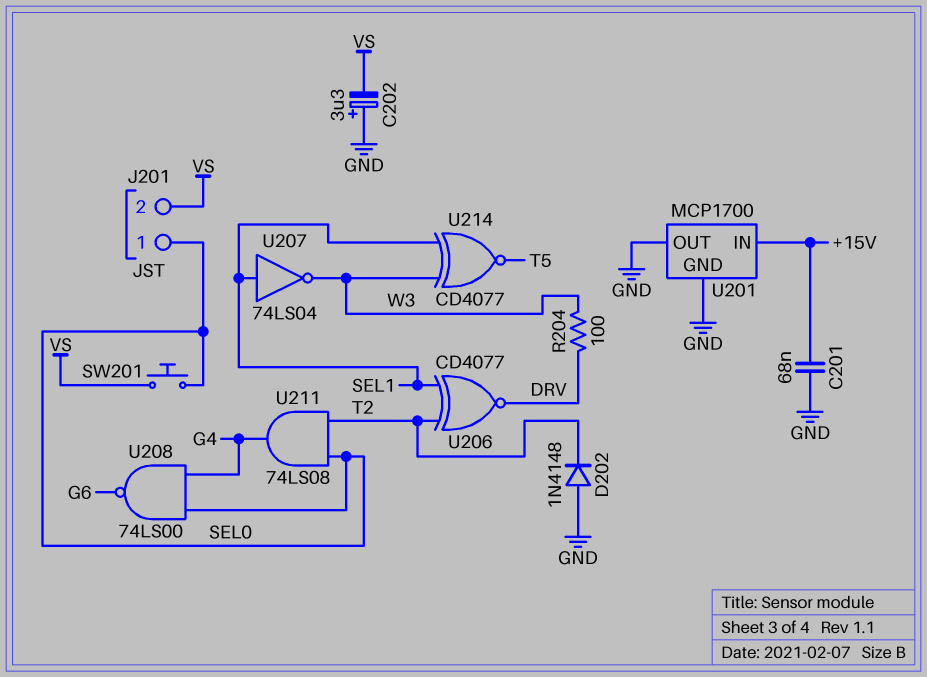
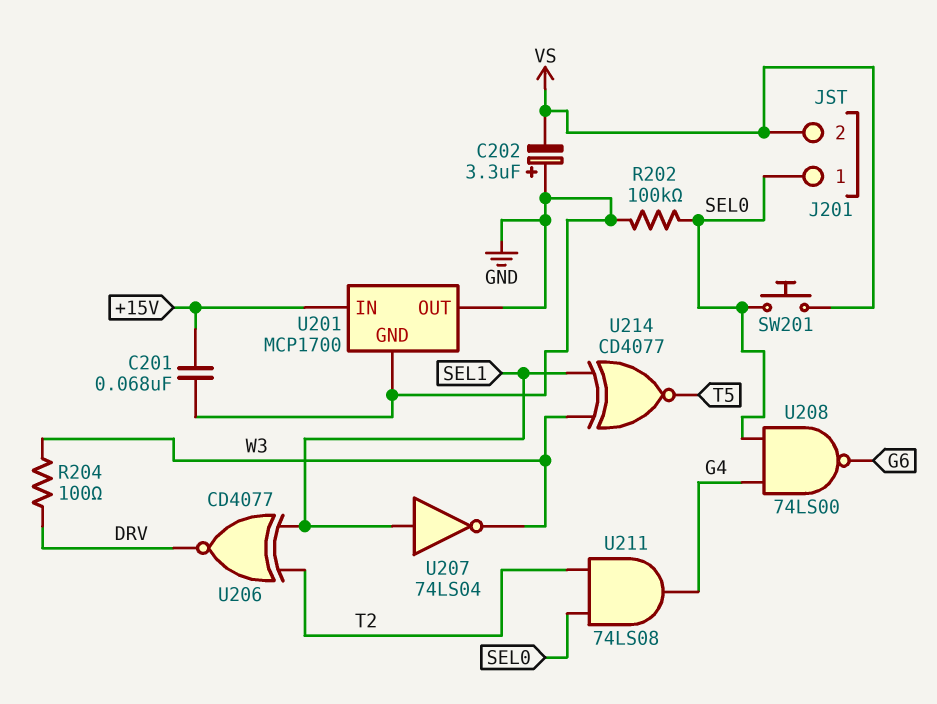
D202: diode 1N4148 (A GND, K T2) -> none
R202: none -> 100k (GND, SEL0)

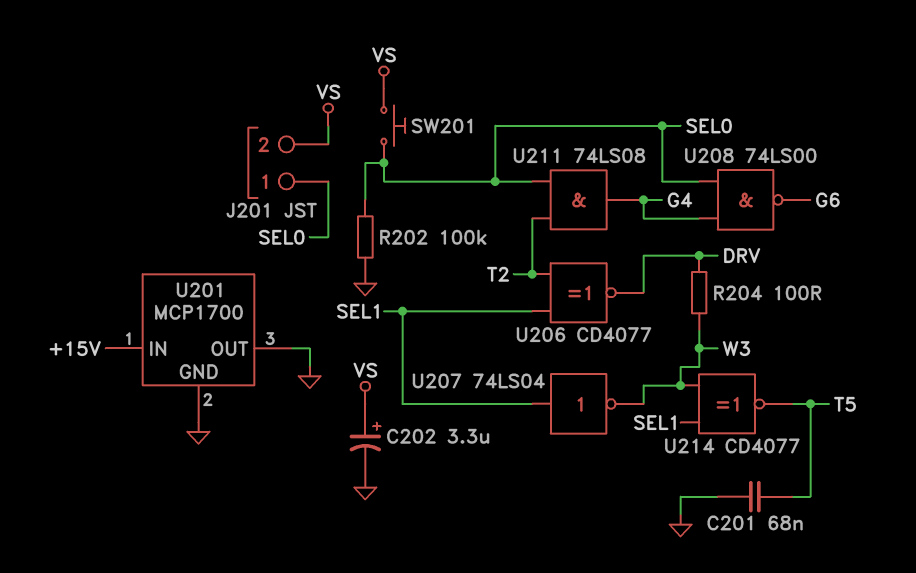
C201: 68nF (+15V, GND) -> 68nF (GND, T5)
C202: 3.3uF (plus GND, minus VS) -> 3.3uF (plus VS, minus GND)

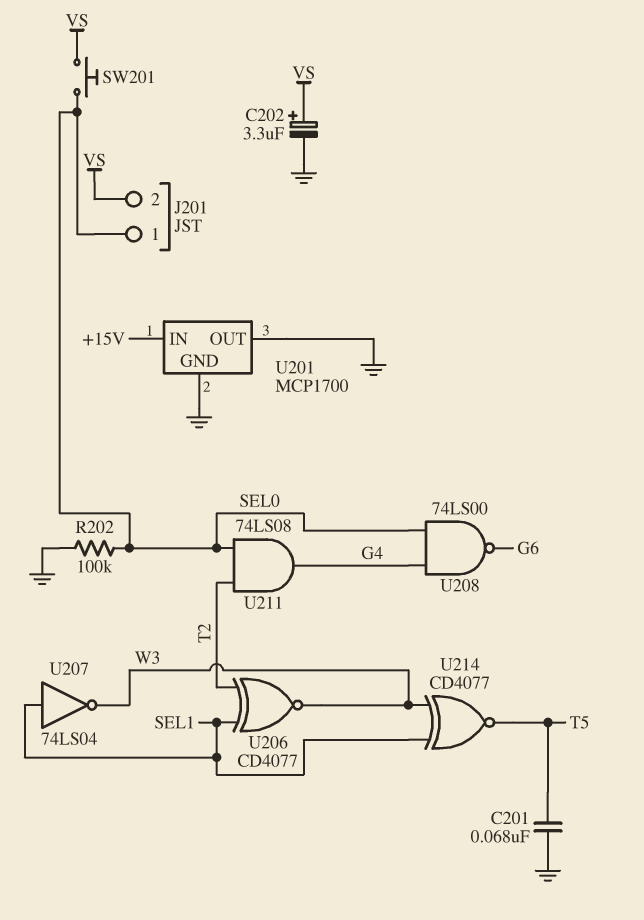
R204: 100 (DRV, W3) -> none
U206: XNOR CD4077 (in SEL1, in T2, out DRV) -> XNOR CD4077 (in SEL1, in T2, out W3)

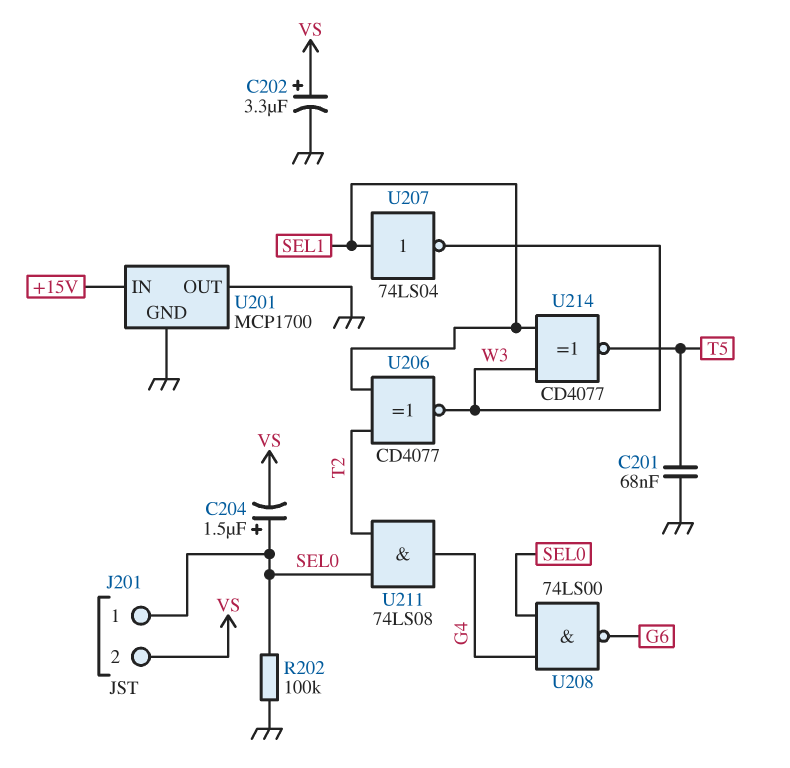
C204: none -> 1.5uF (plus SEL0, minus VS)
SW201: button (SEL0, VS) -> none

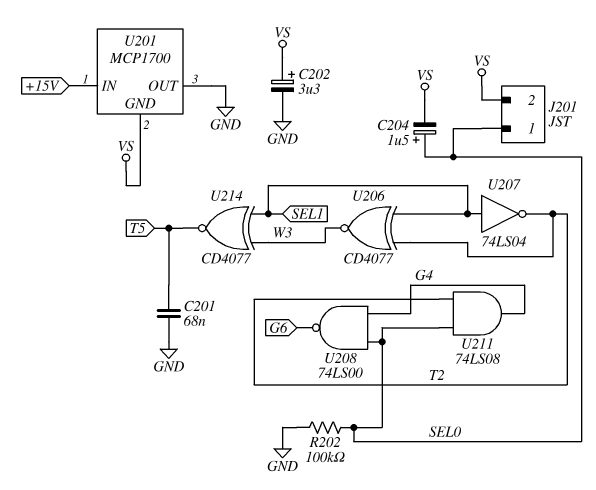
U201 pin GND: GND -> VS
U207: NOT 74LS04 (in SEL1, out W3) -> NOT 74LS04 (in SEL1, out T2)

